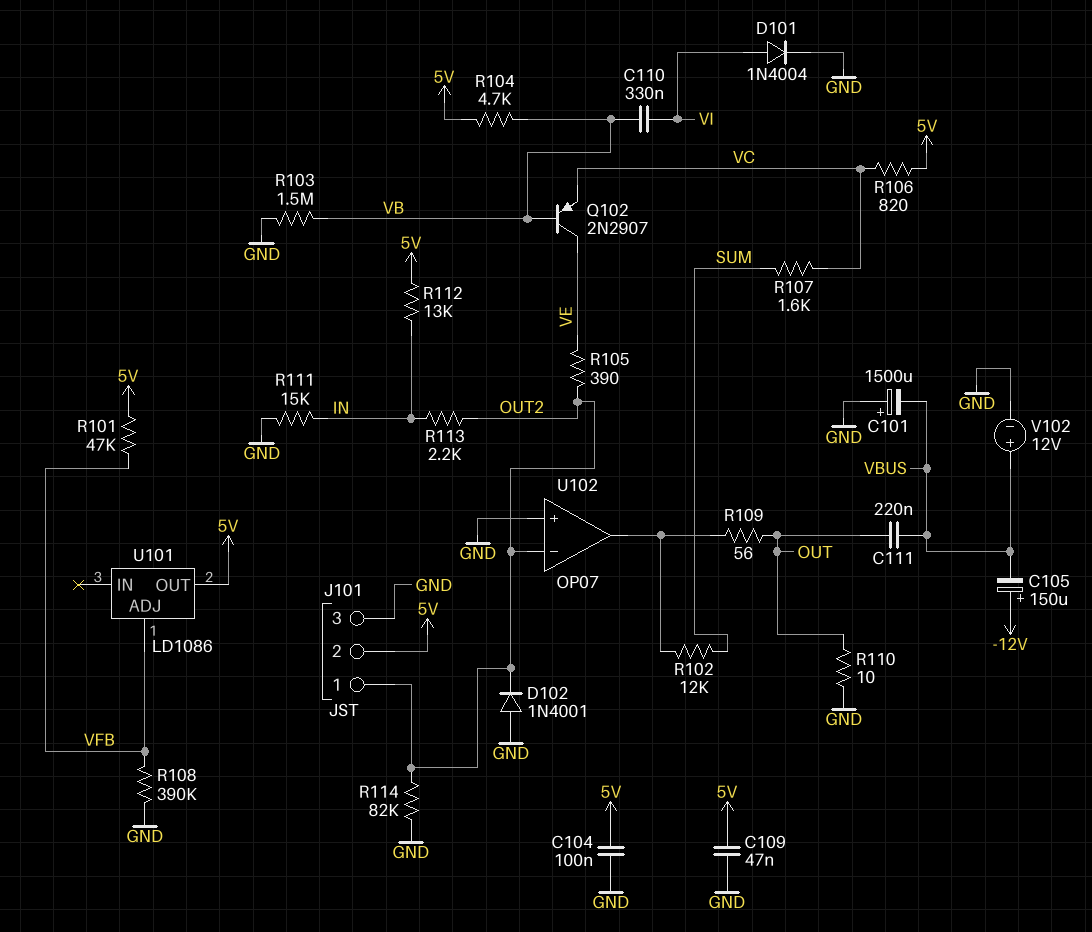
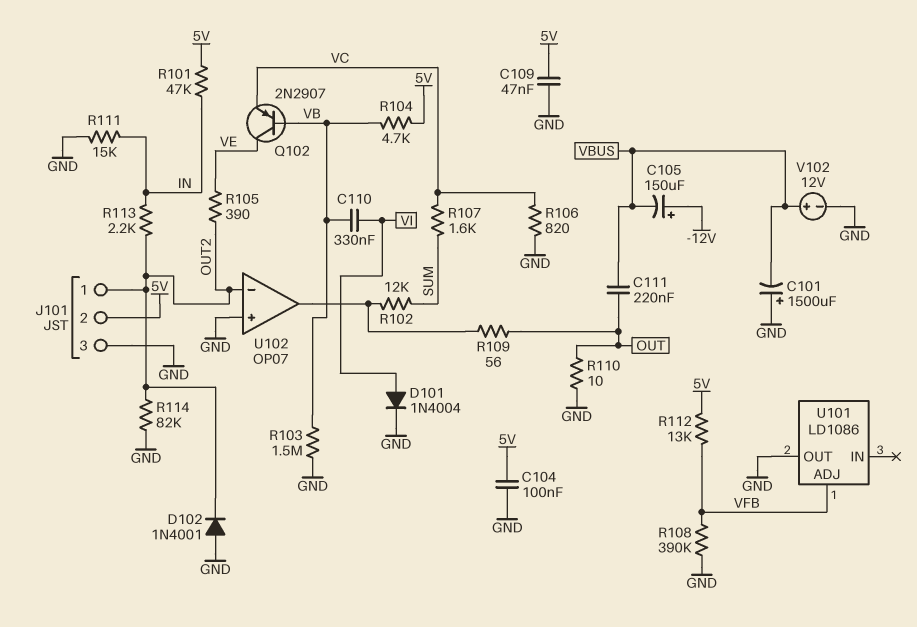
R101: 47k (5V, VFB) -> 47k (5V, IN)
R106: 820 (5V, VC) -> 820 (GND, VC)
R112: 13k (5V, IN) -> 13k (5V, VFB)
U101 pin OUT: 5V -> GND

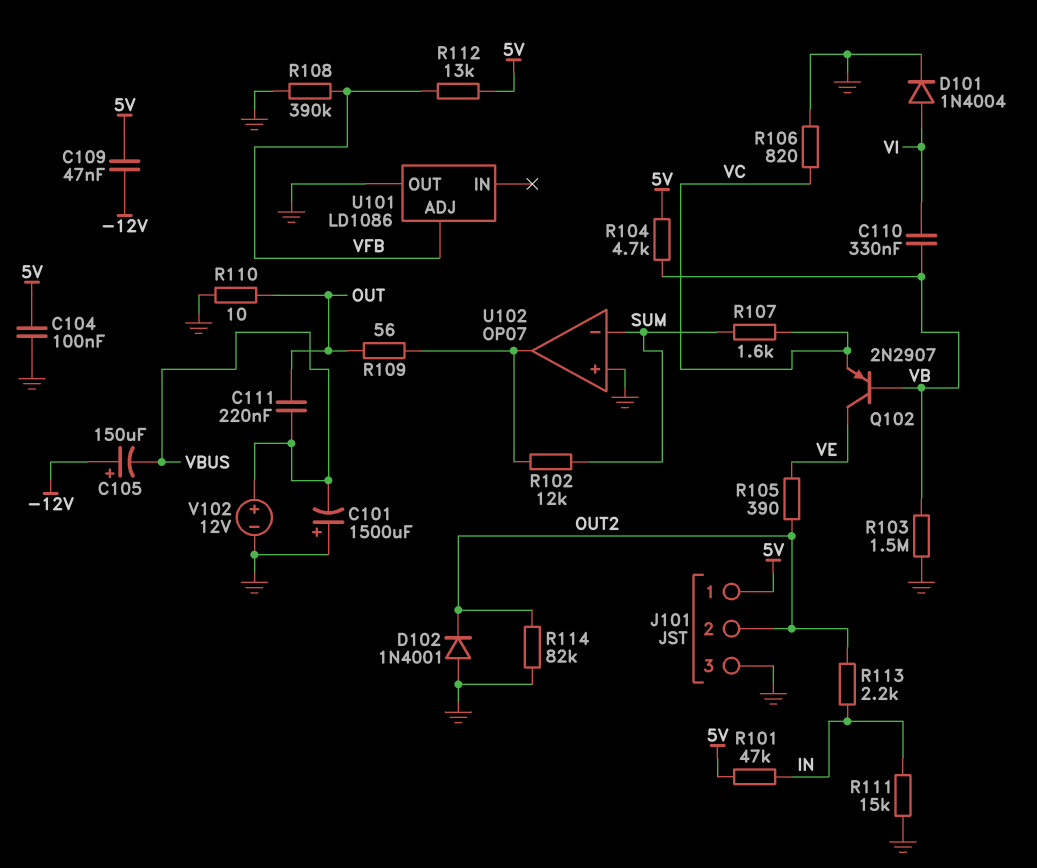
C109: 47nF (5V, GND) -> 47nF (-12V, 5V)
J101 pin 1: OUT2 -> 5V
J101 pin 2: 5V -> OUT2
U102 pin in-: OUT2 -> SUM

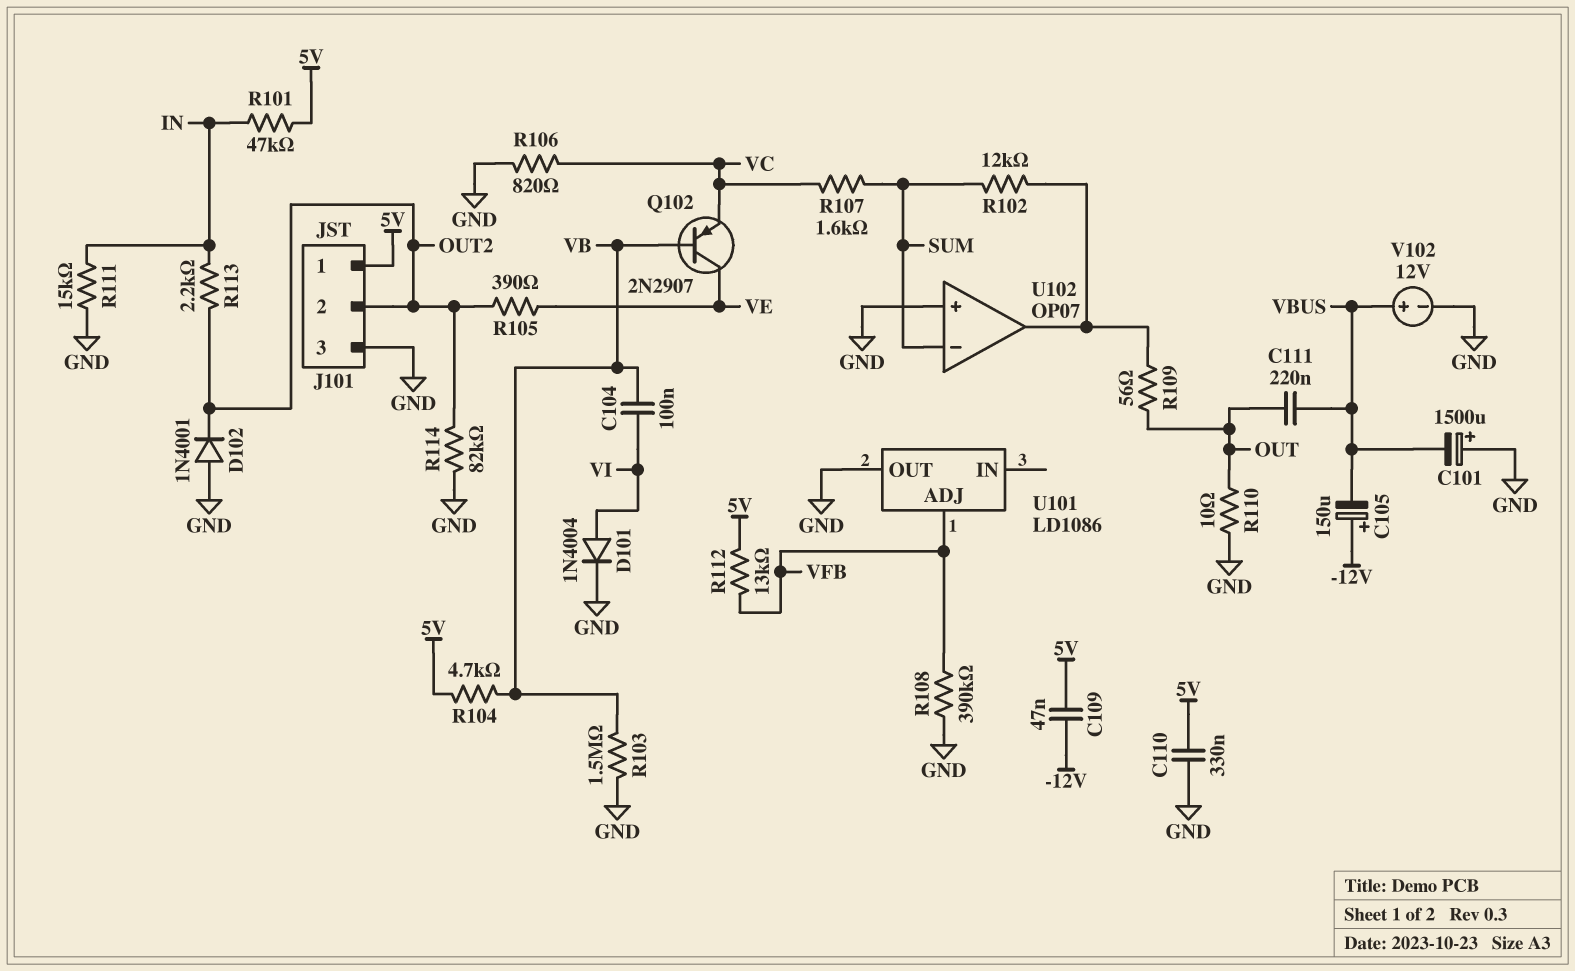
C104: 100nF (5V, GND) -> 100nF (VB, VI)
C110: 330nF (VB, VI) -> 330nF (5V, GND)

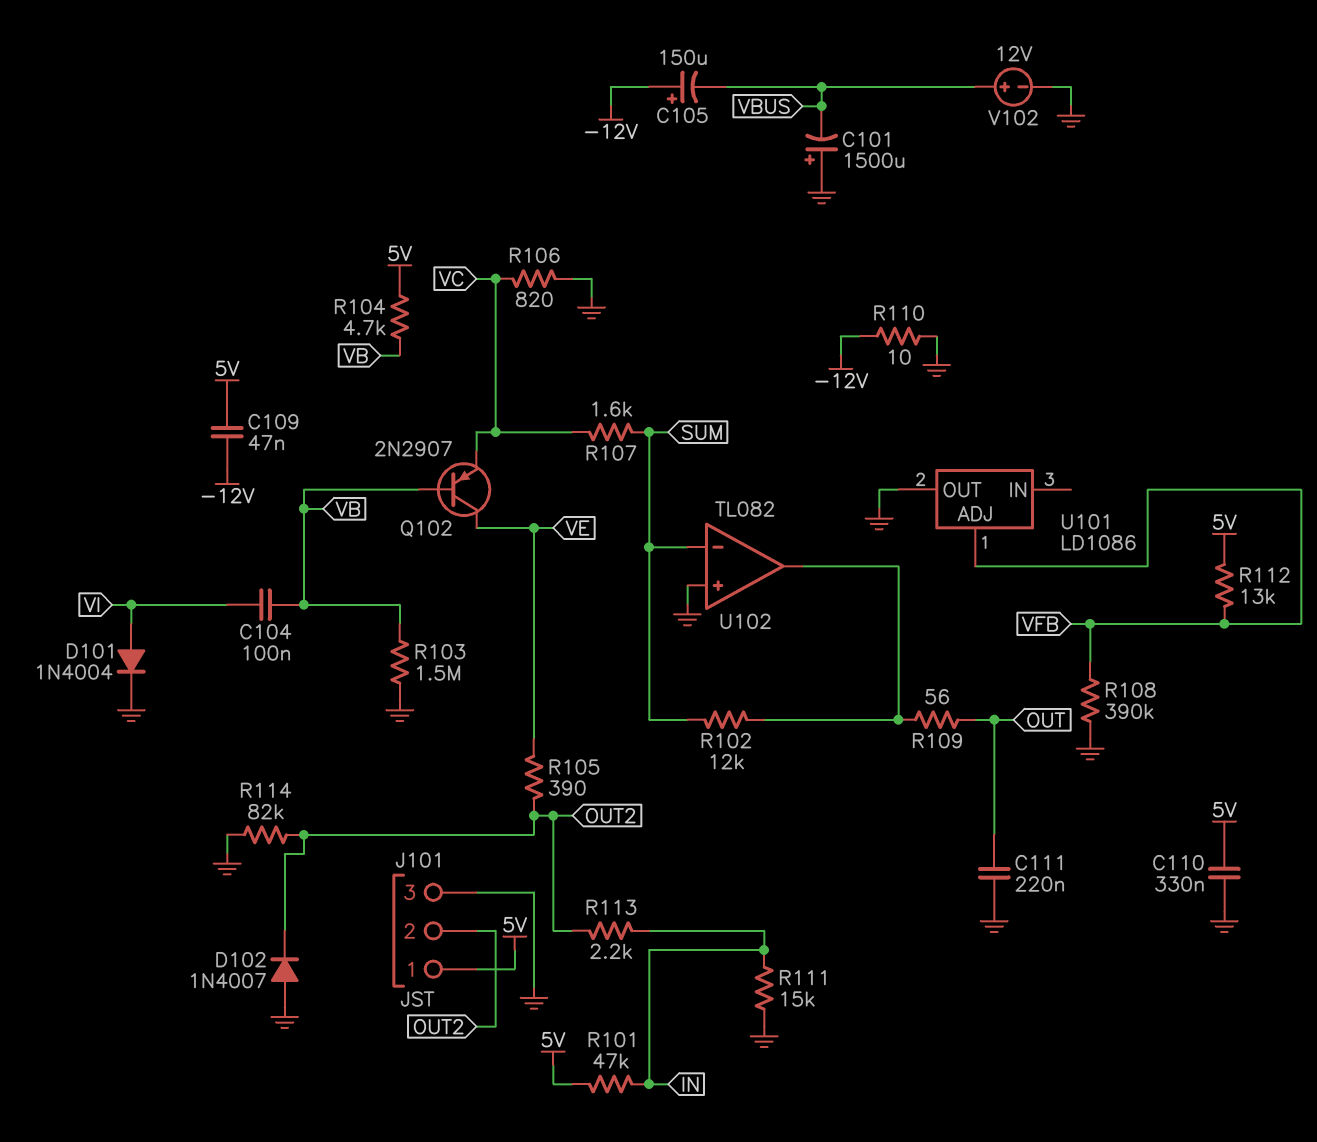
C111: 220nF (OUT, VBUS) -> 220nF (GND, OUT)
D102: diode 1N4001 (A GND, K OUT2) -> diode 1N4007 (A GND, K OUT2)
R110: 10 (GND, OUT) -> 10 (-12V, GND)
U102: OP07 -> TL082

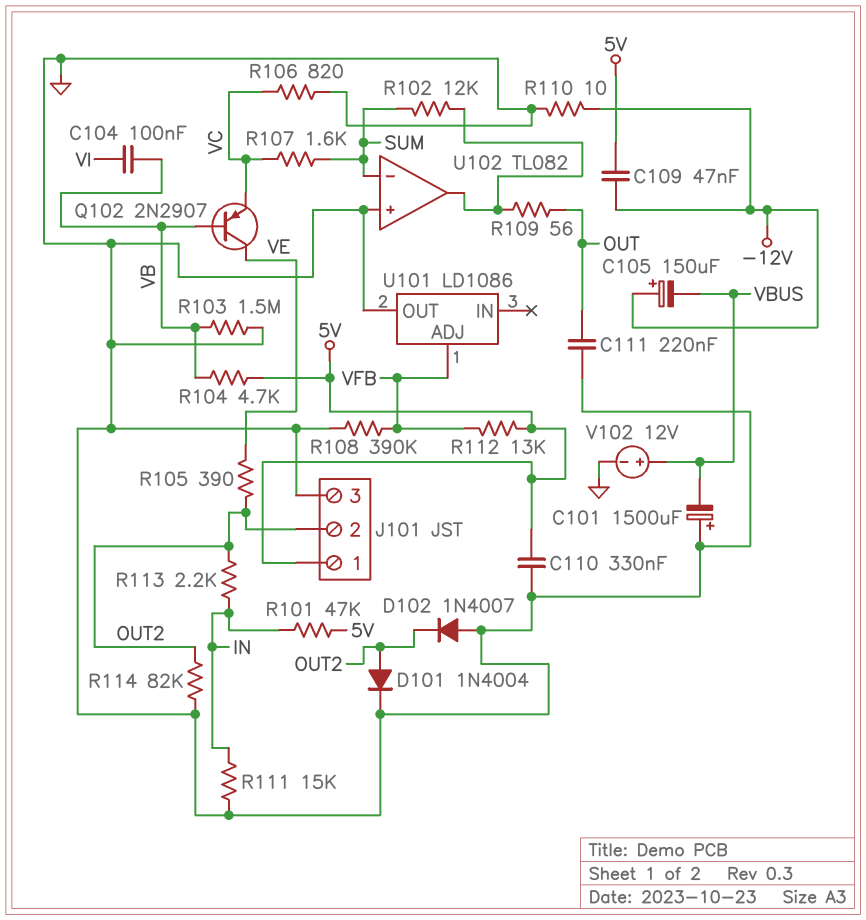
D101: diode 1N4004 (A VI, K GND) -> diode 1N4004 (A OUT2, K GND)

